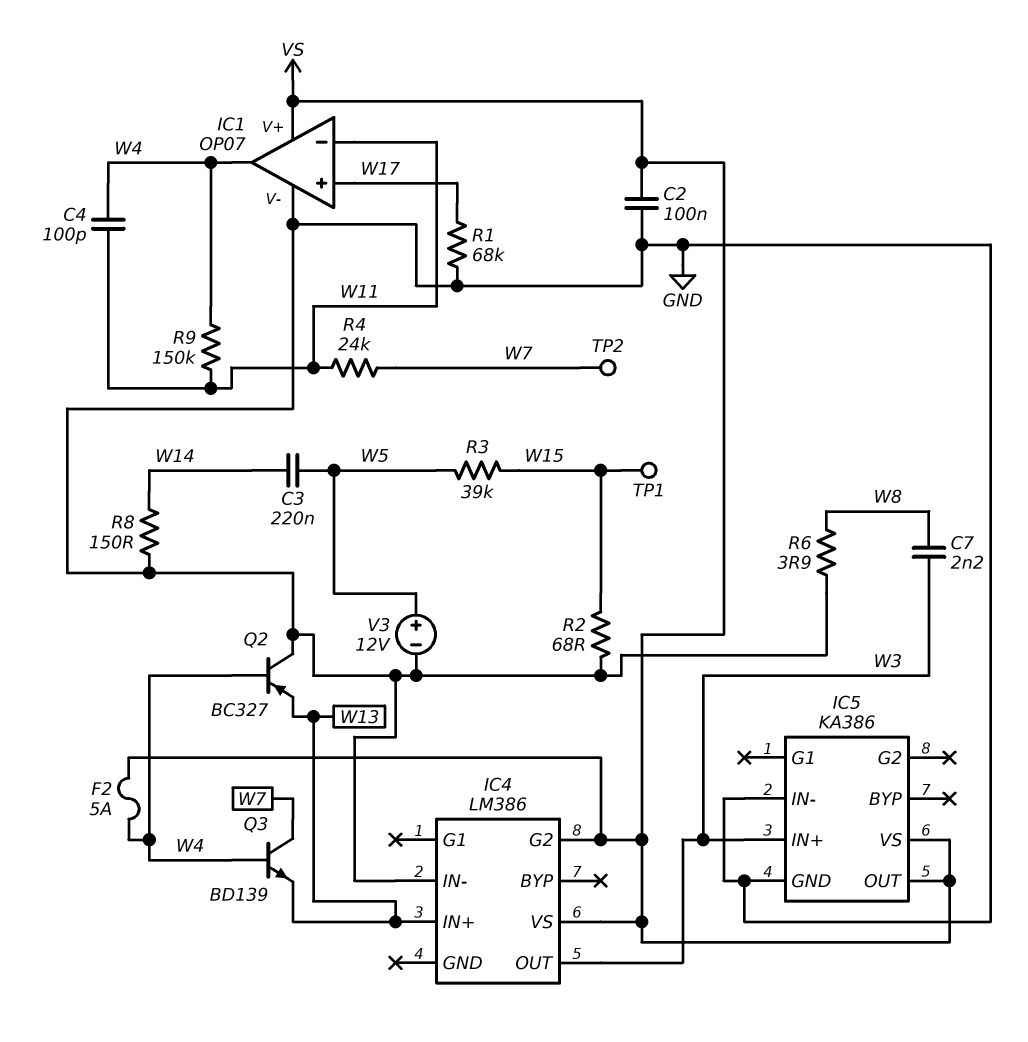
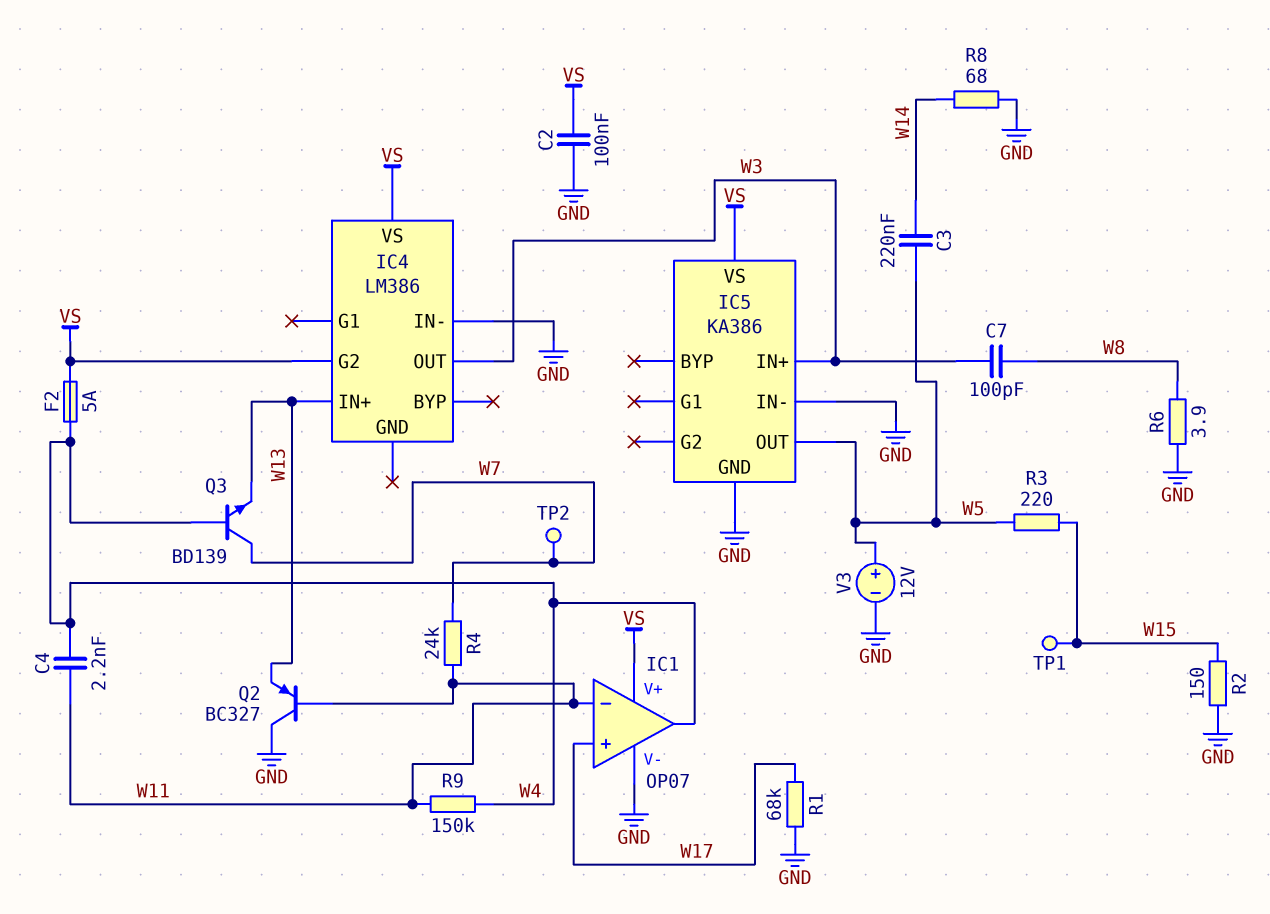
C4: 100pF (W4, W11) -> 2.2nF (W4, W11)
C7: 2.2nF (W3, W8) -> 100pF (W3, W8)
IC5 pin OUT: VS -> W5
Q2: PNP BC327 (B W4, C GND, E W13) -> PNP BC327 (B W11, C GND, E W13)
R2: 68 (GND, W15) -> 150 (GND, W15)
R3: 39k (W5, W15) -> 220 (W5, W15)
R8: 150 (GND, W14) -> 68 (GND, W14)

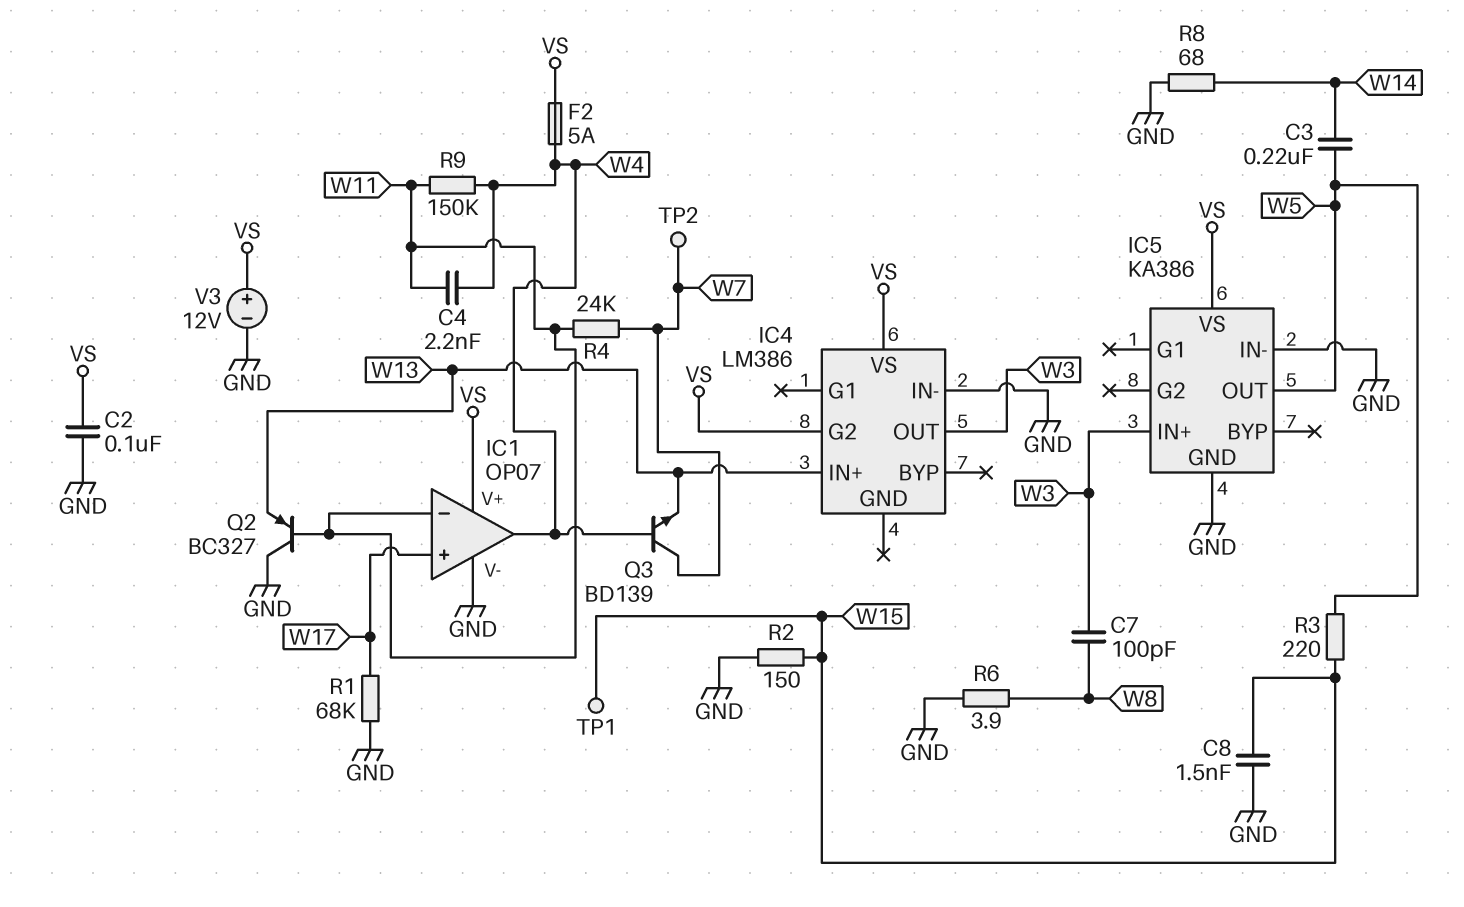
C8: none -> 1.5nF (GND, W15)
V3: 12V (plus W5, minus GND) -> 12V (plus VS, minus GND)

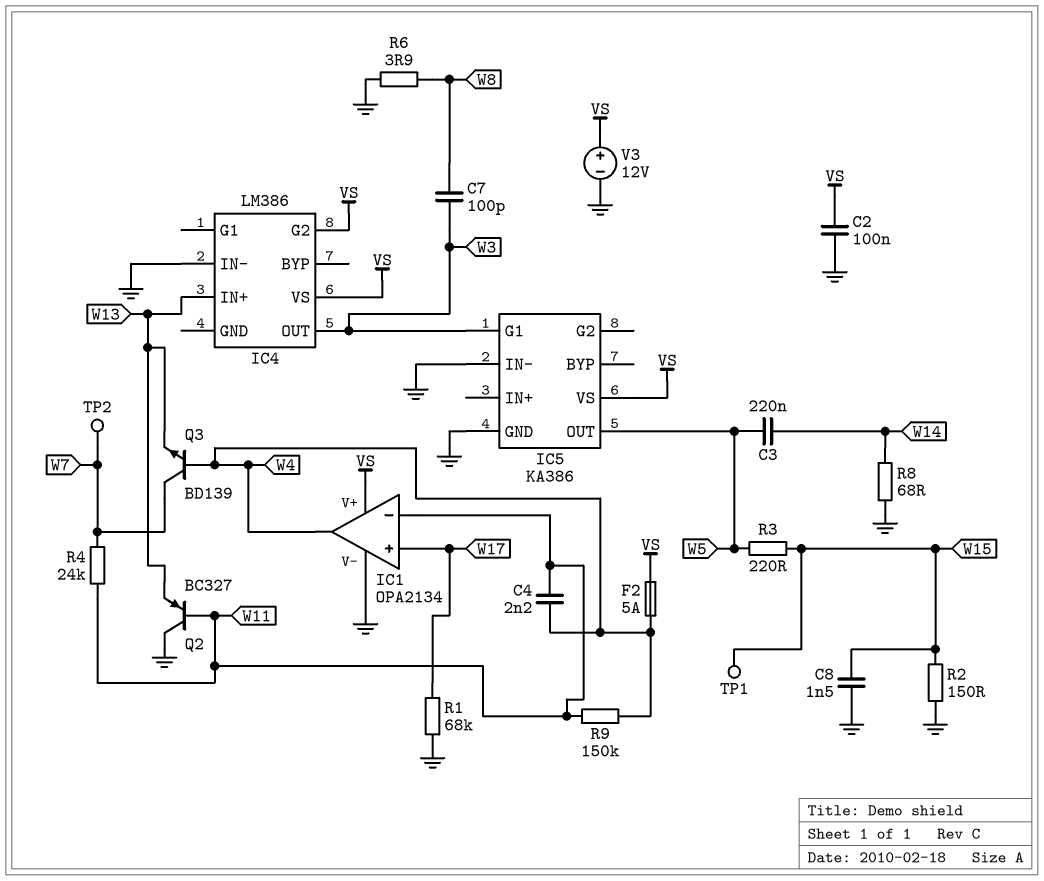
IC1: OP07 -> OPA2134
IC5 pin G1: none -> W3
IC5 pin IN+: W3 -> none

